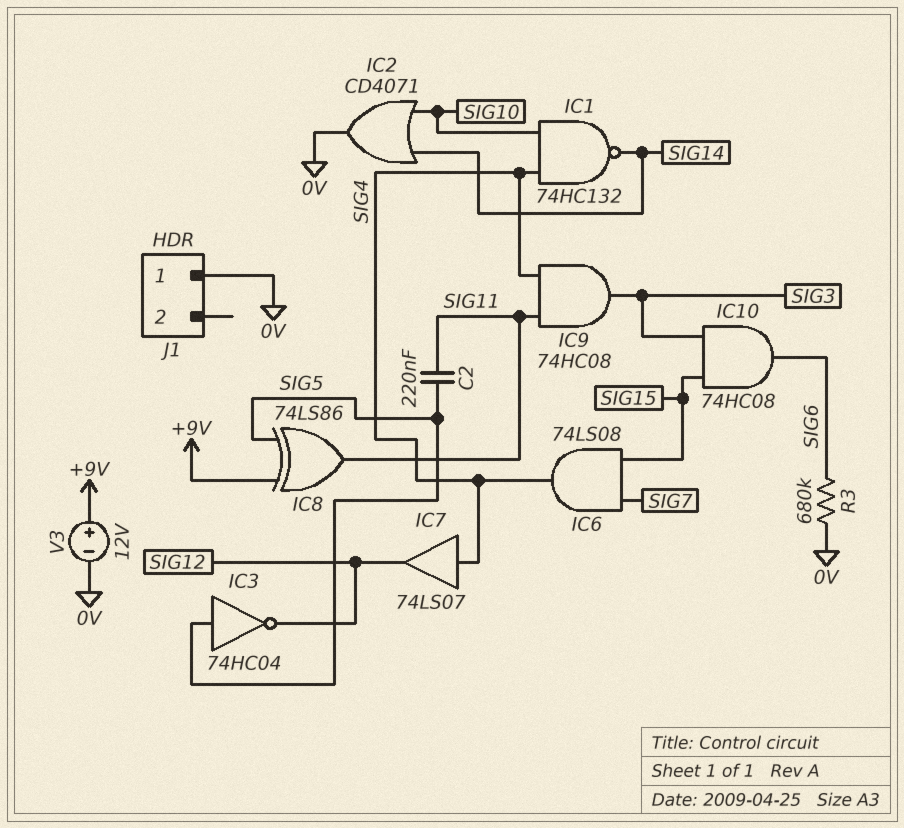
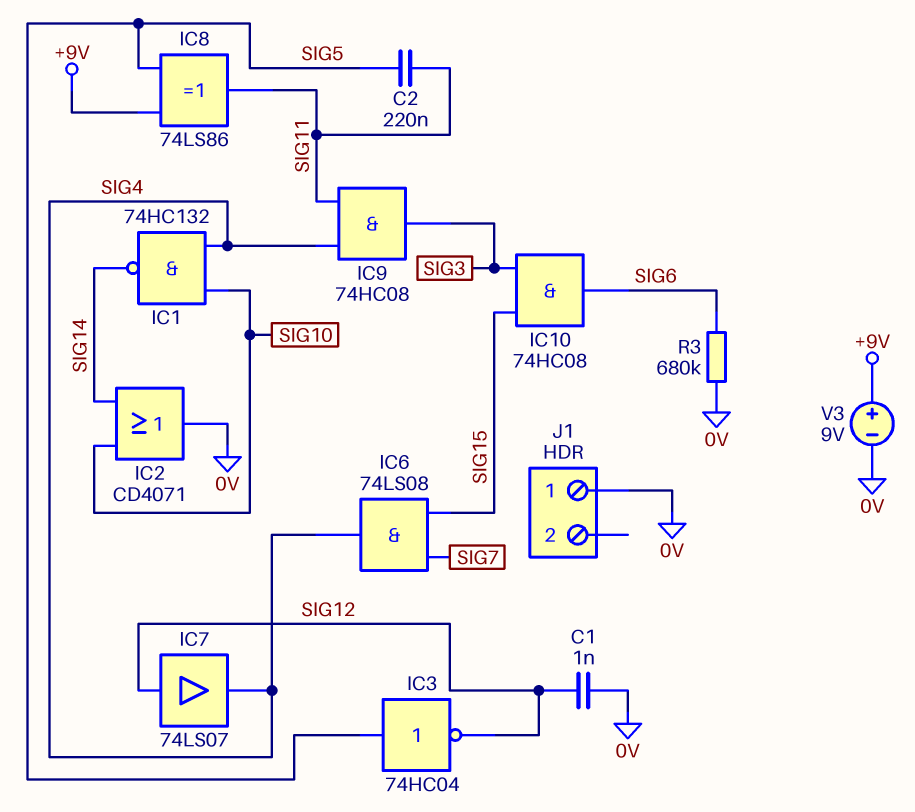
C1: none -> 1nF (0V, SIG12)
IC7: buffer 74LS07 (in SIG4, out SIG12) -> buffer 74LS07 (in SIG12, out SIG4)
V3: 12V (plus +9V, minus 0V) -> 9V (plus +9V, minus 0V)

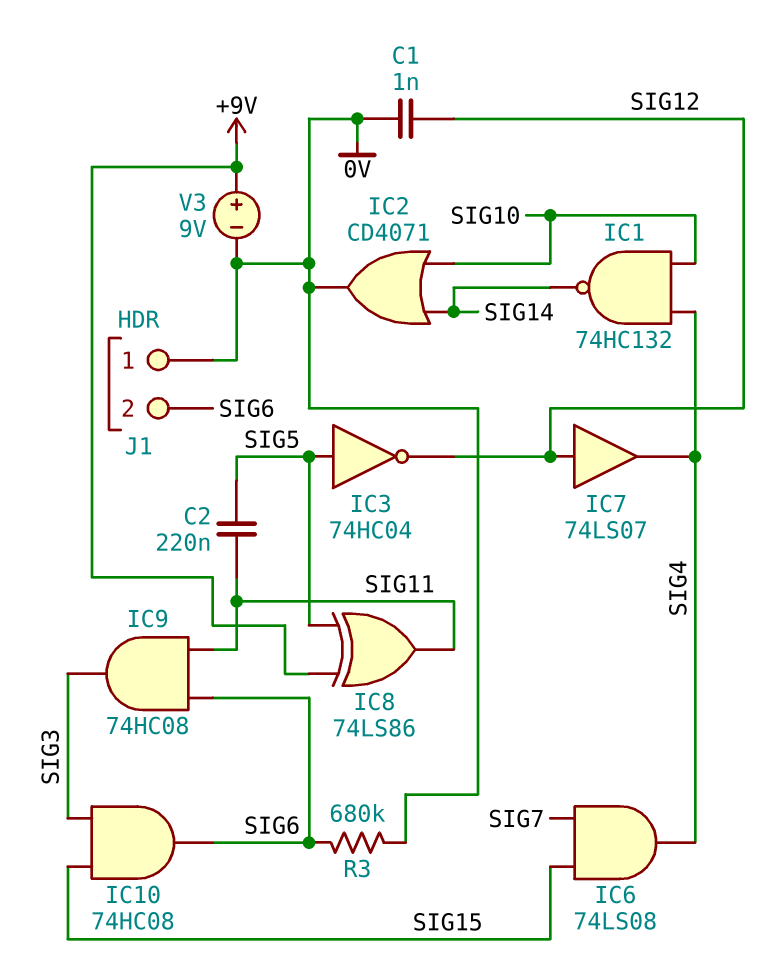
IC9: AND 74HC08 (in SIG4, in SIG11, out SIG3) -> AND 74HC08 (in SIG6, in SIG11, out SIG3)
J1 pin 2: none -> SIG6

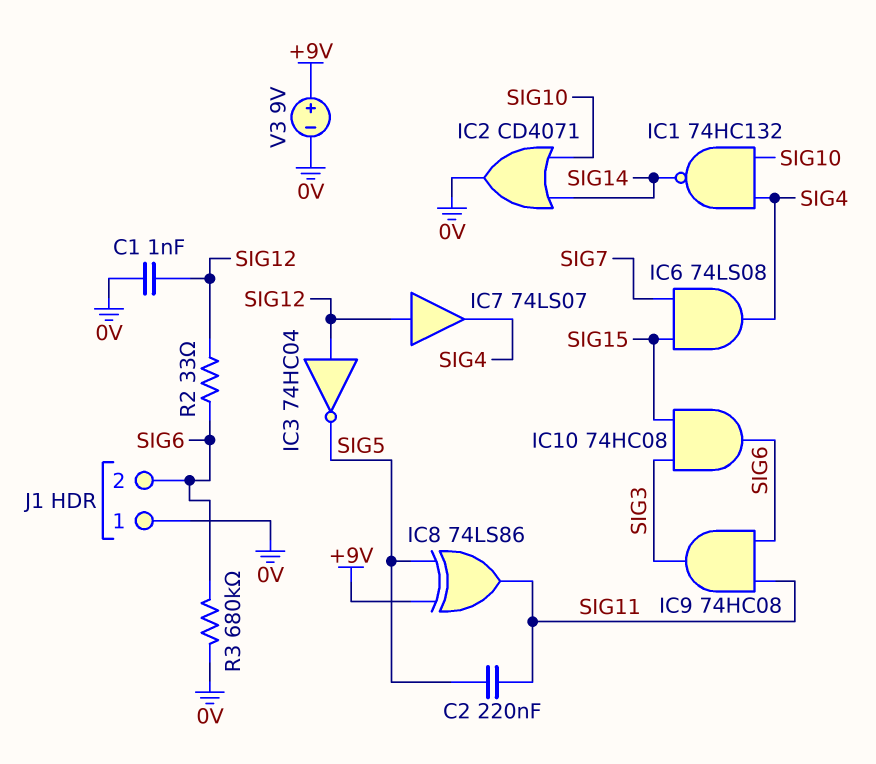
IC3: NOT 74HC04 (in SIG5, out SIG12) -> NOT 74HC04 (in SIG12, out SIG5)
R2: none -> 33 (SIG6, SIG12)

